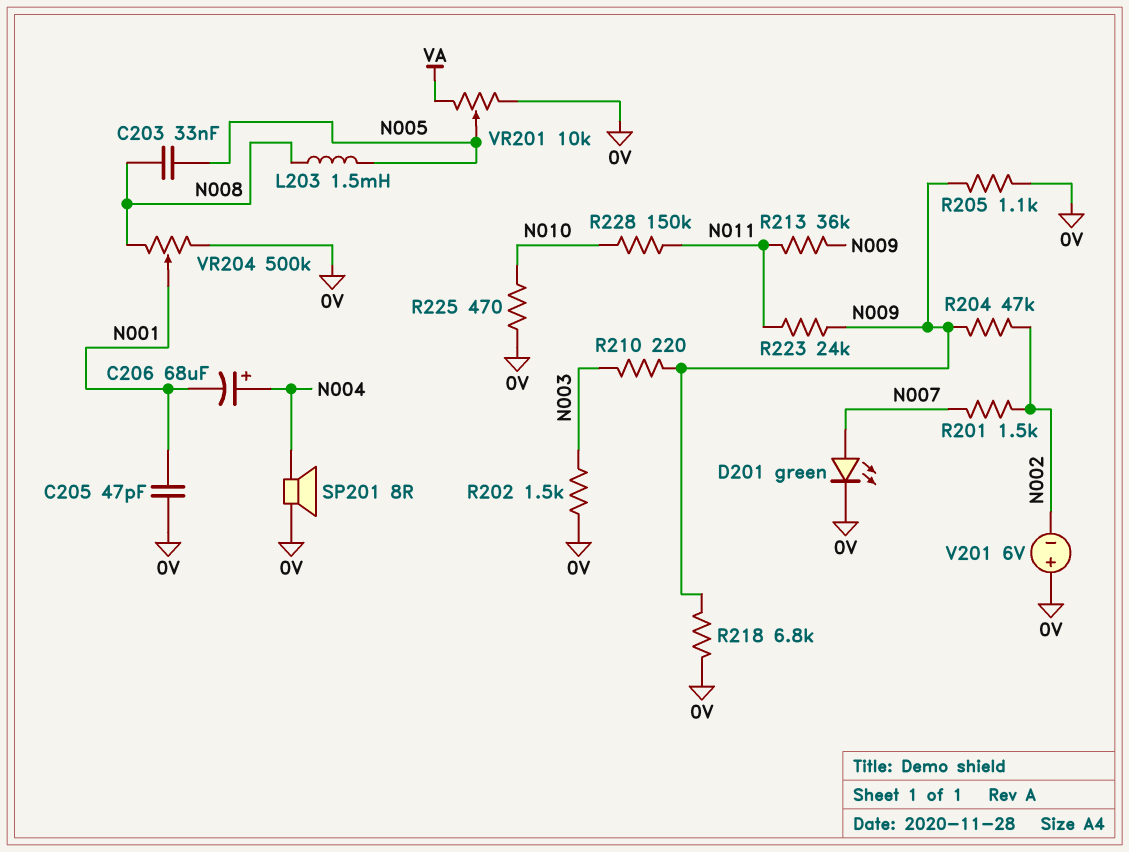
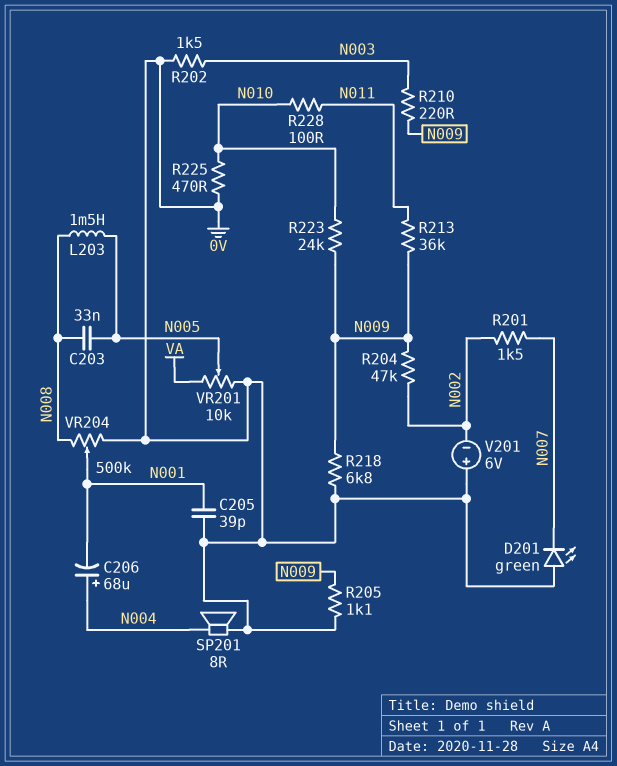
C205: 47pF (0V, N001) -> 39pF (0V, N001)
D201: LED green (A N007, K 0V) -> LED green (A 0V, K N007)
R223: 24k (N009, N011) -> 24k (N009, N010)
R228: 150k (N010, N011) -> 100 (N010, N011)

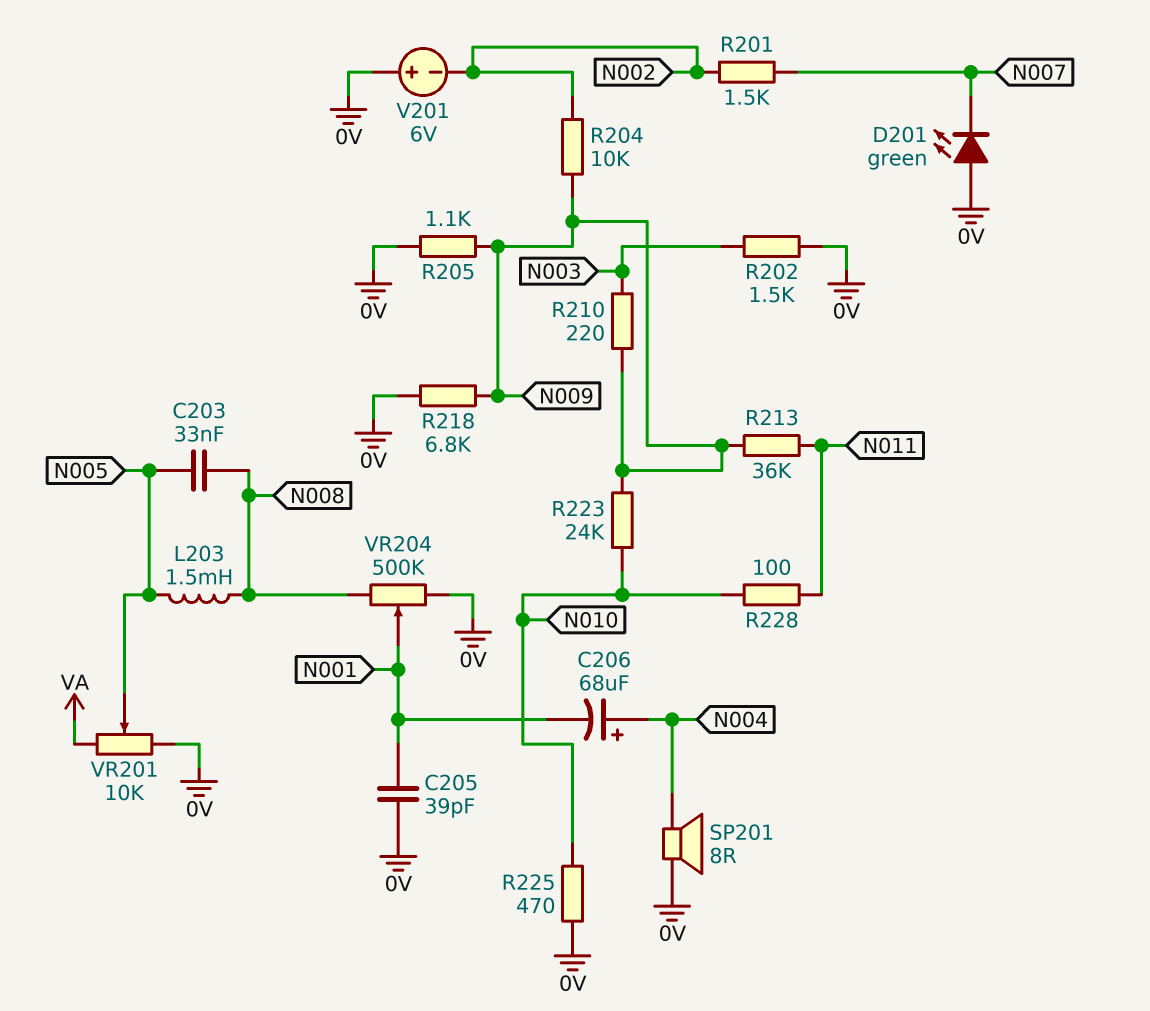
R204: 47k (N002, N009) -> 10k (N002, N009)

